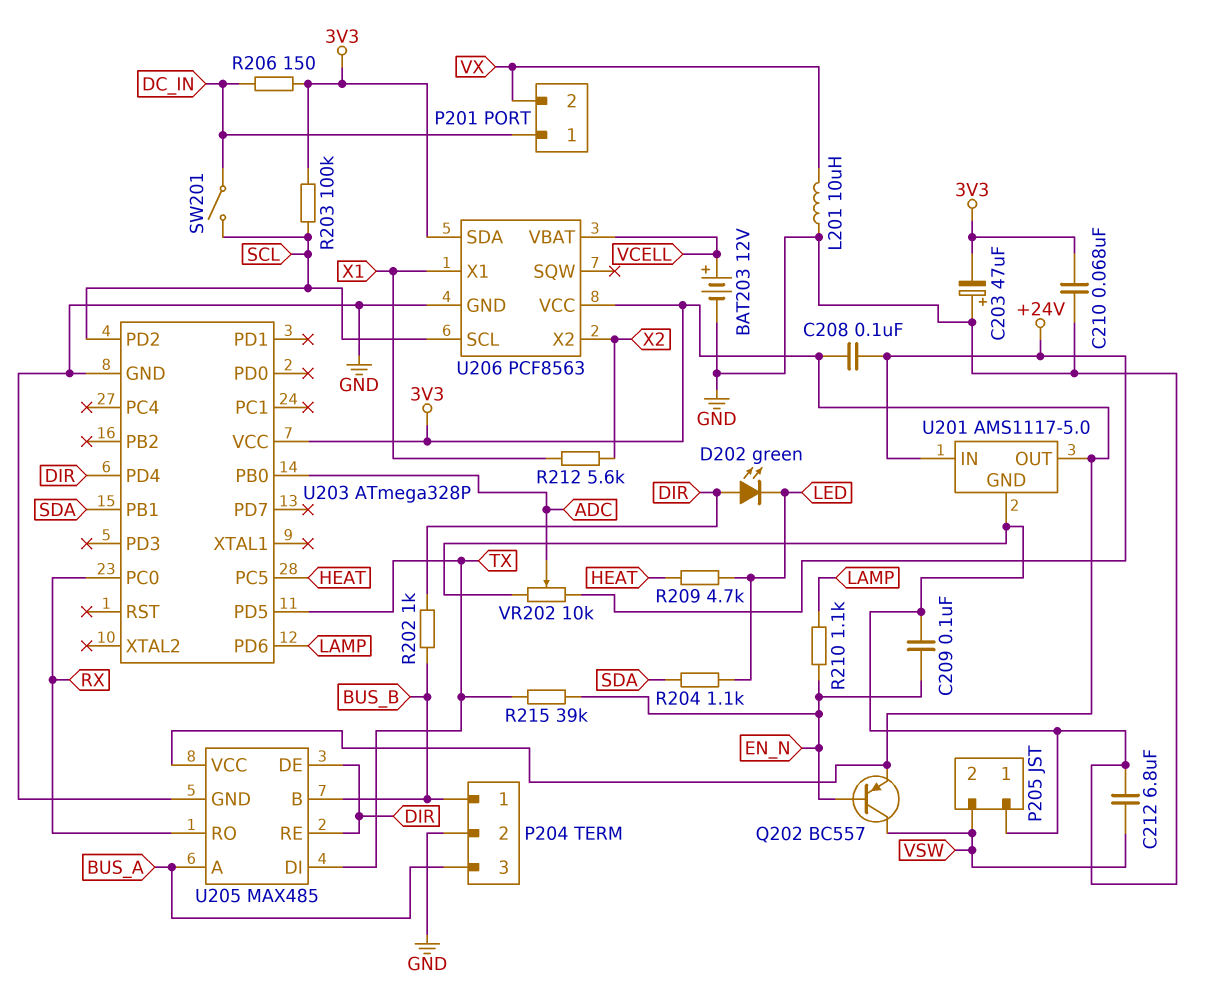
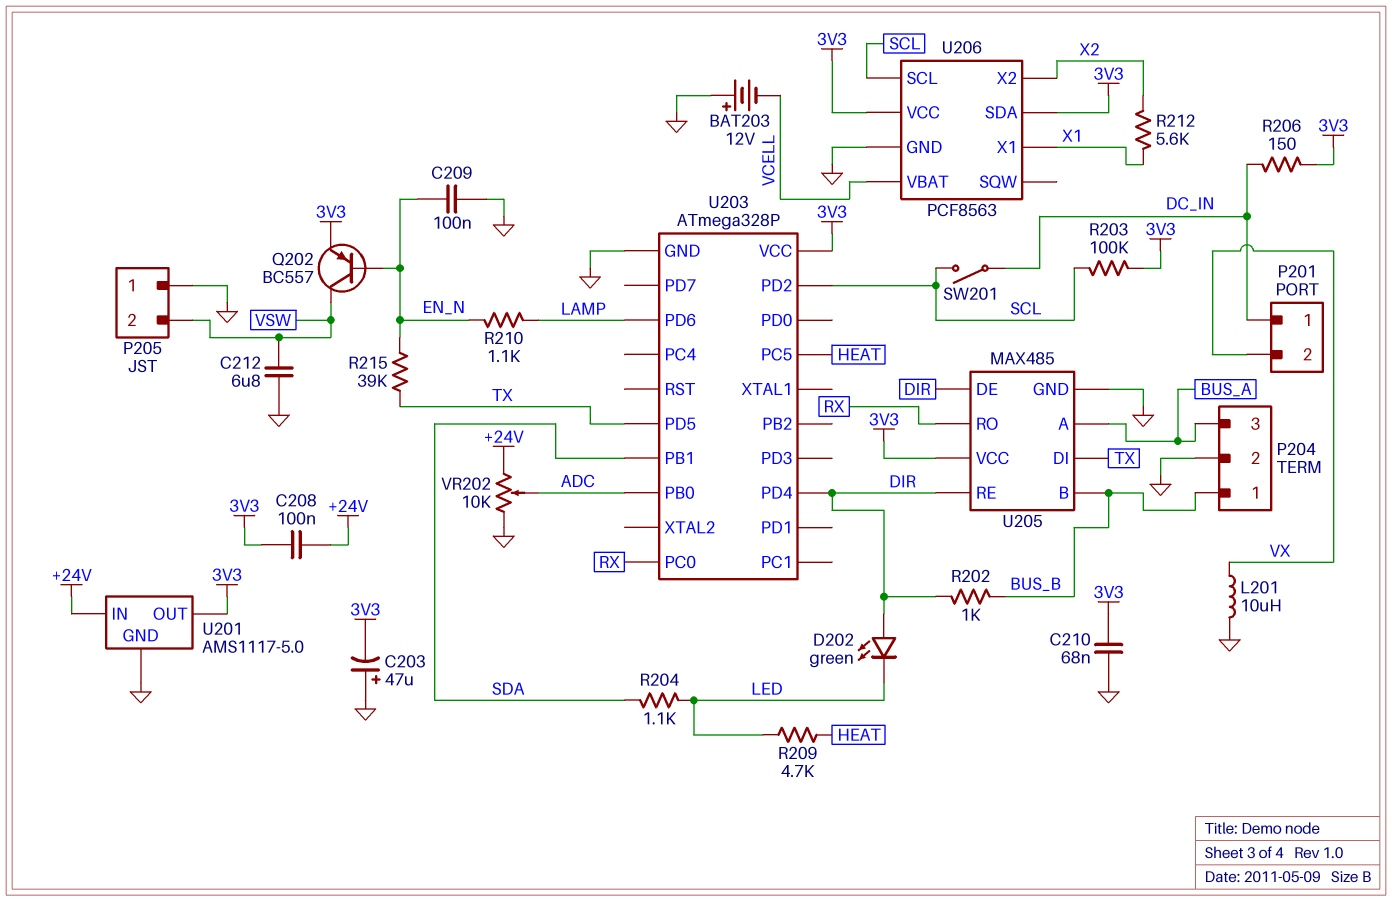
BAT203: 12V (plus VCELL, minus GND) -> 12V (plus GND, minus VCELL)

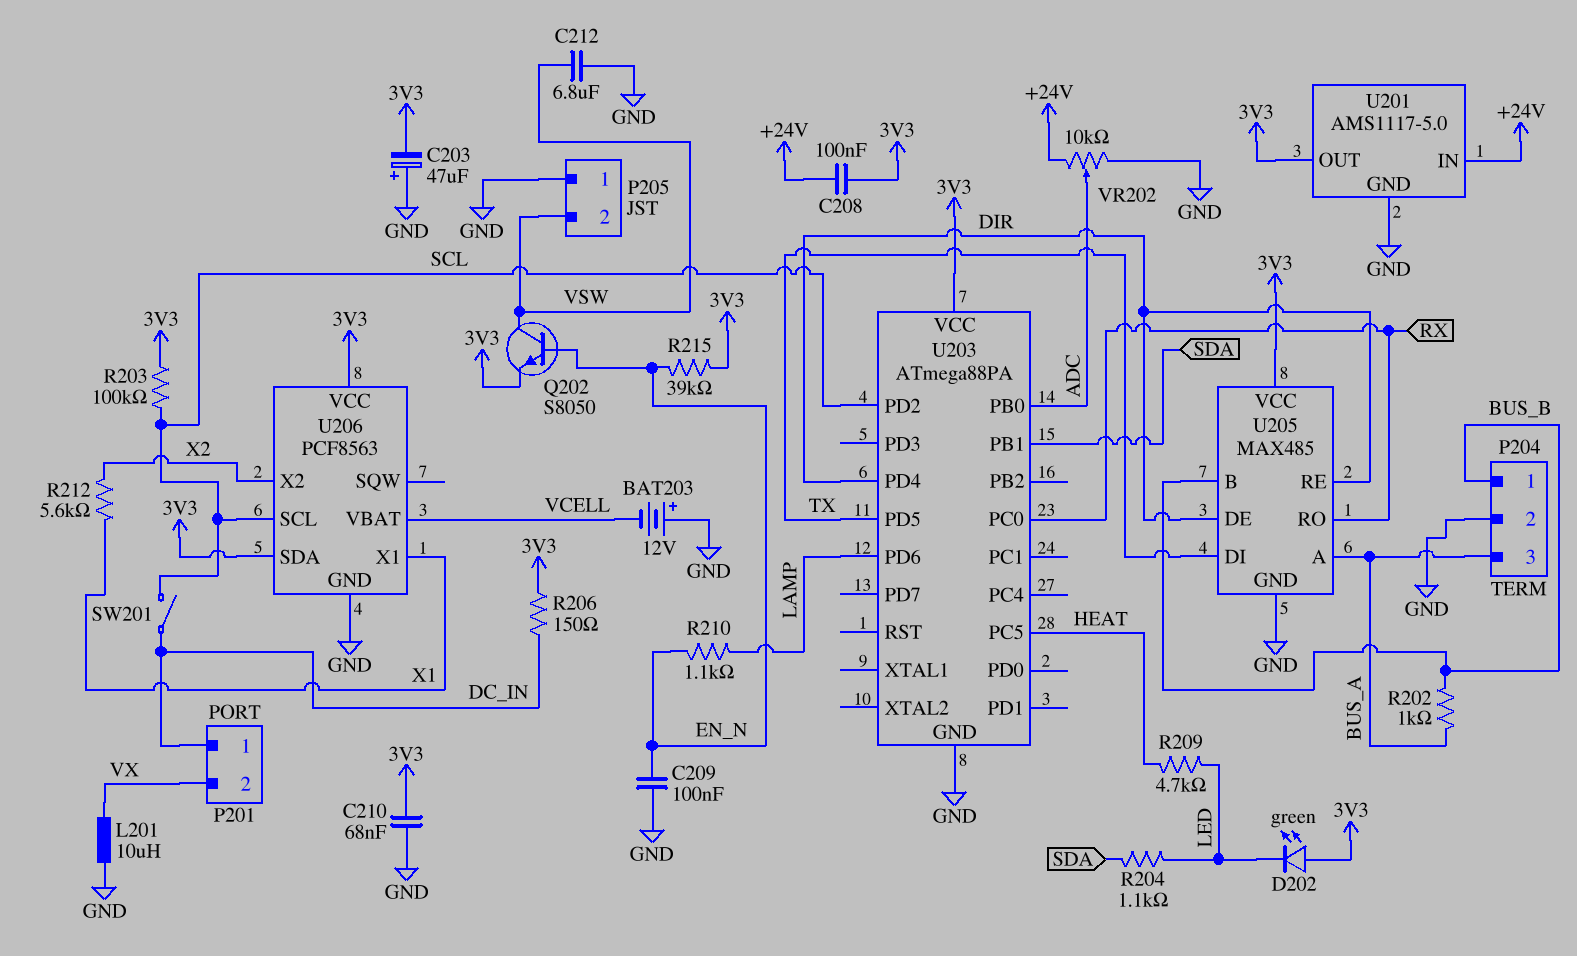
D202: LED green (A DIR, K LED) -> LED green (A 3V3, K LED)
Q202: PNP BC557 (B EN_N, C VSW, E 3V3) -> NPN S8050 (B EN_N, C VSW, E 3V3)
R202: 1k (BUS_B, DIR) -> 1k (BUS_A, BUS_B)
R215: 39k (EN_N, TX) -> 39k (3V3, EN_N)
U203: ATmega328P -> ATmega88PA

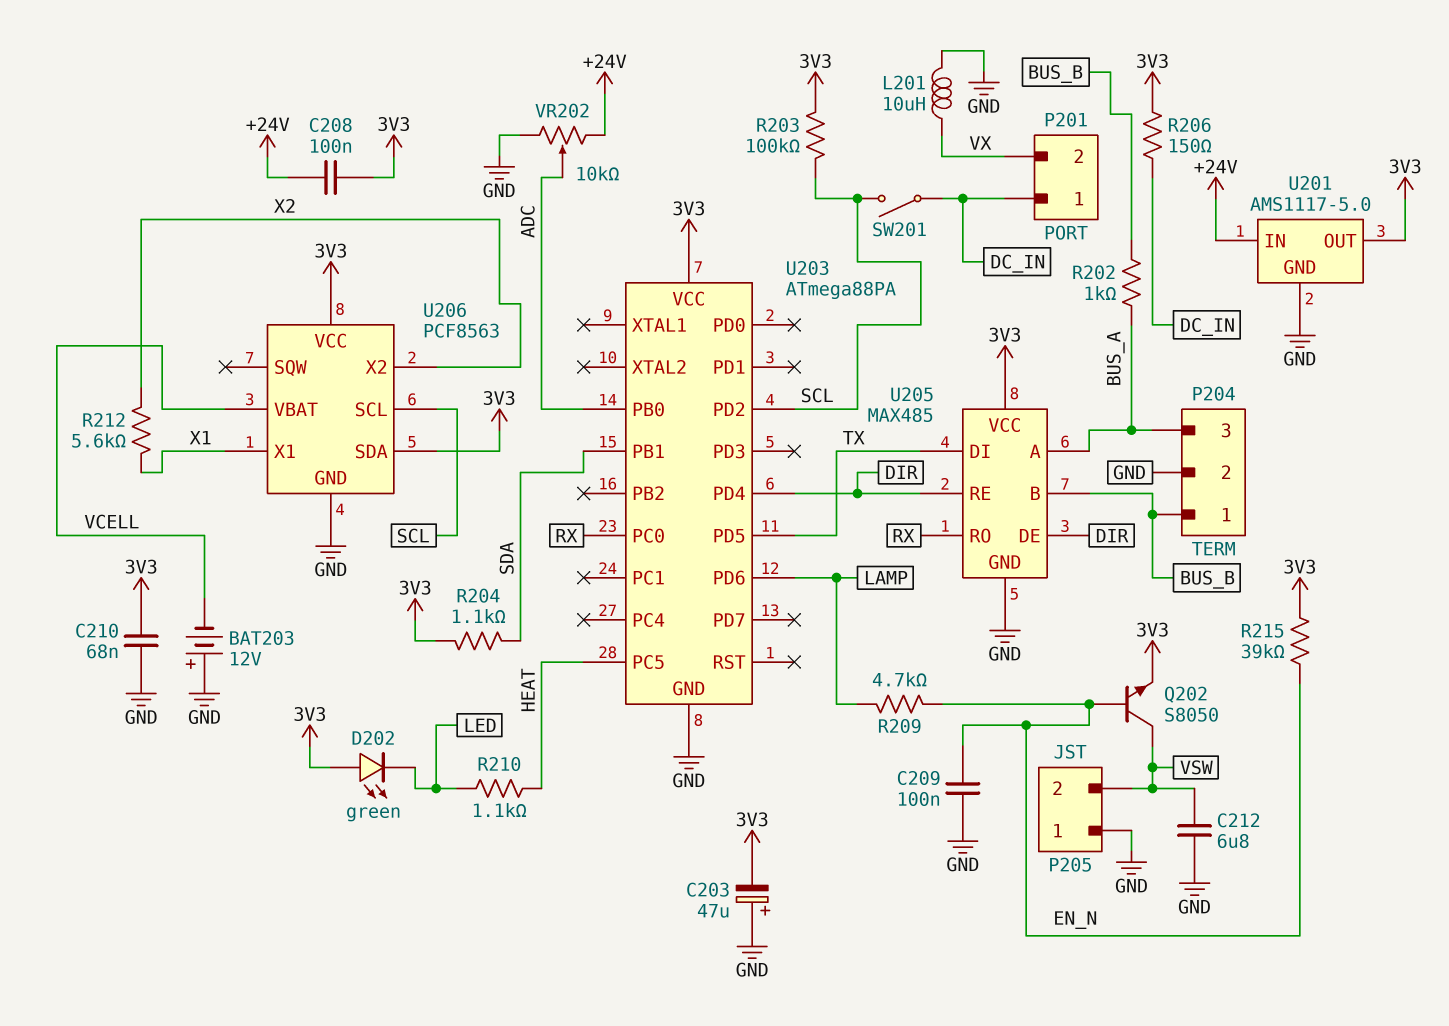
R204: 1.1k (LED, SDA) -> 1.1k (3V3, SDA)
R209: 4.7k (HEAT, LED) -> 4.7k (EN_N, LAMP)
R210: 1.1k (EN_N, LAMP) -> 1.1k (HEAT, LED)

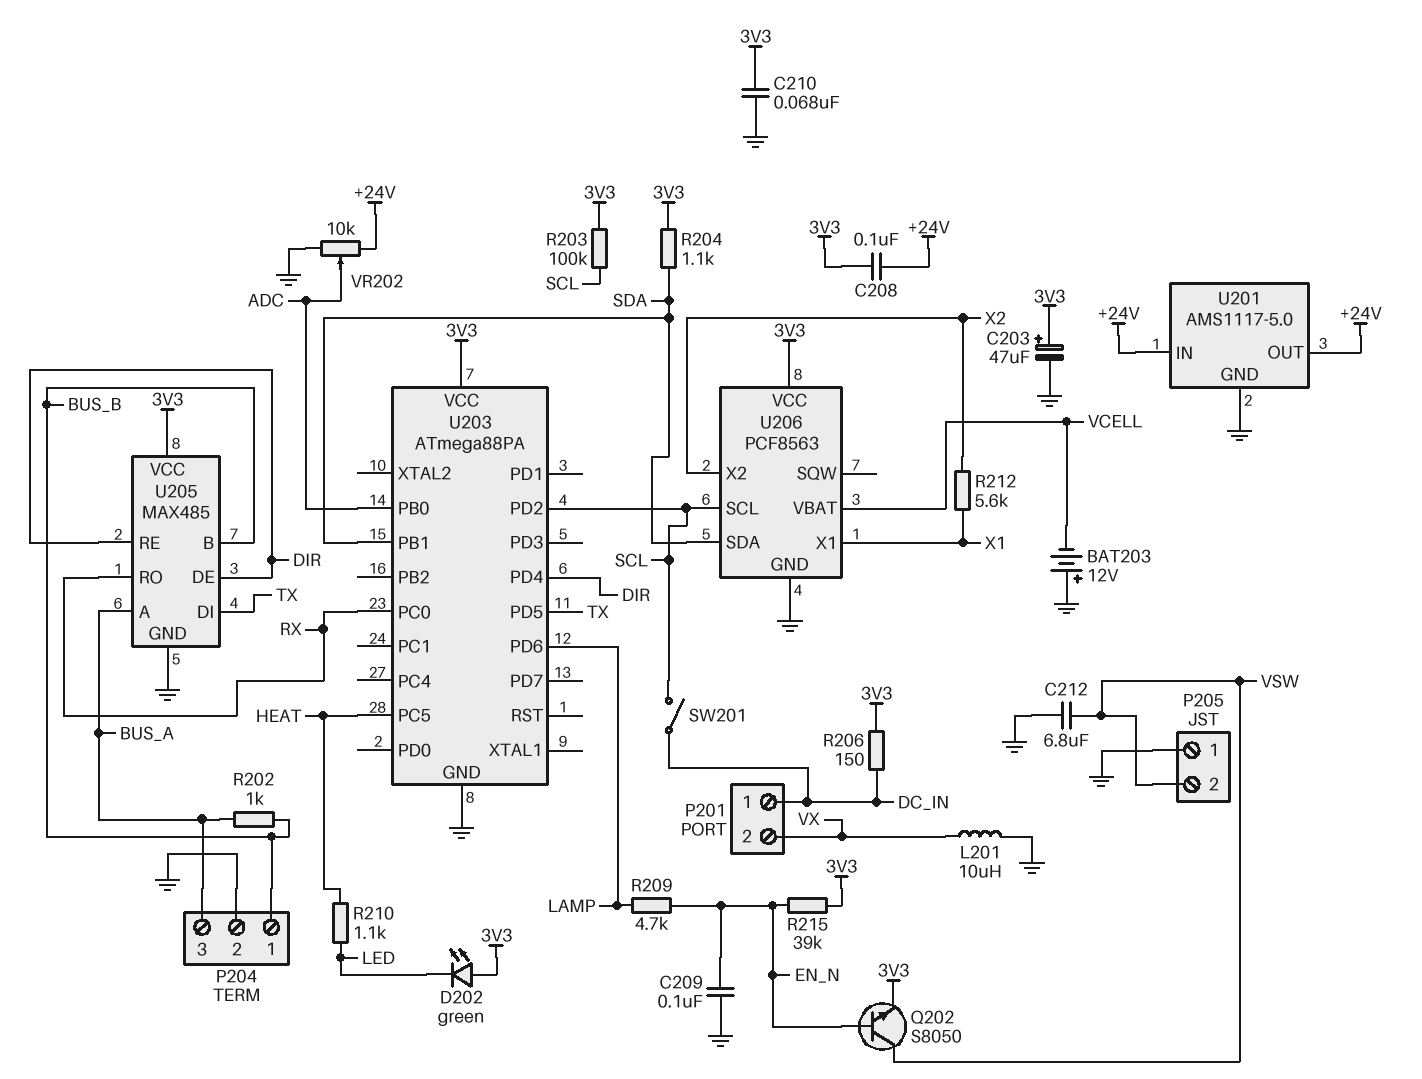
C203: 47uF (plus GND, minus 3V3) -> 47uF (plus 3V3, minus GND)
U201 pin OUT: 3V3 -> +24V
U206 pin SDA: 3V3 -> SDA

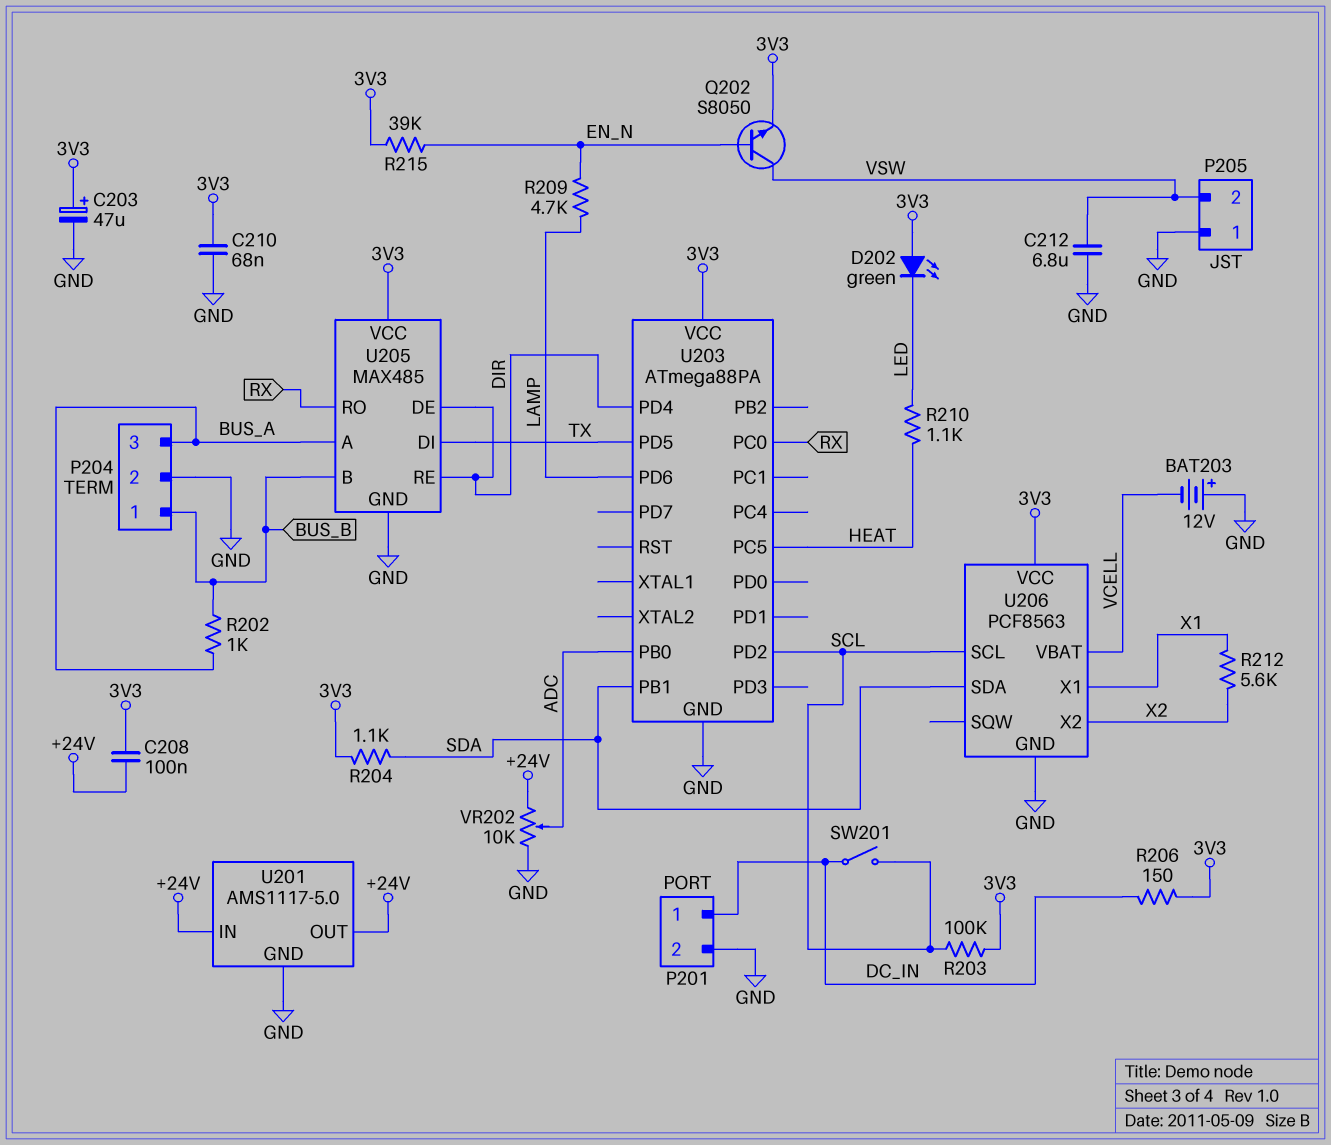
C209: 100nF (EN_N, GND) -> none
L201: 10uH (GND, VX) -> none
P201 pin 2: VX -> GND

